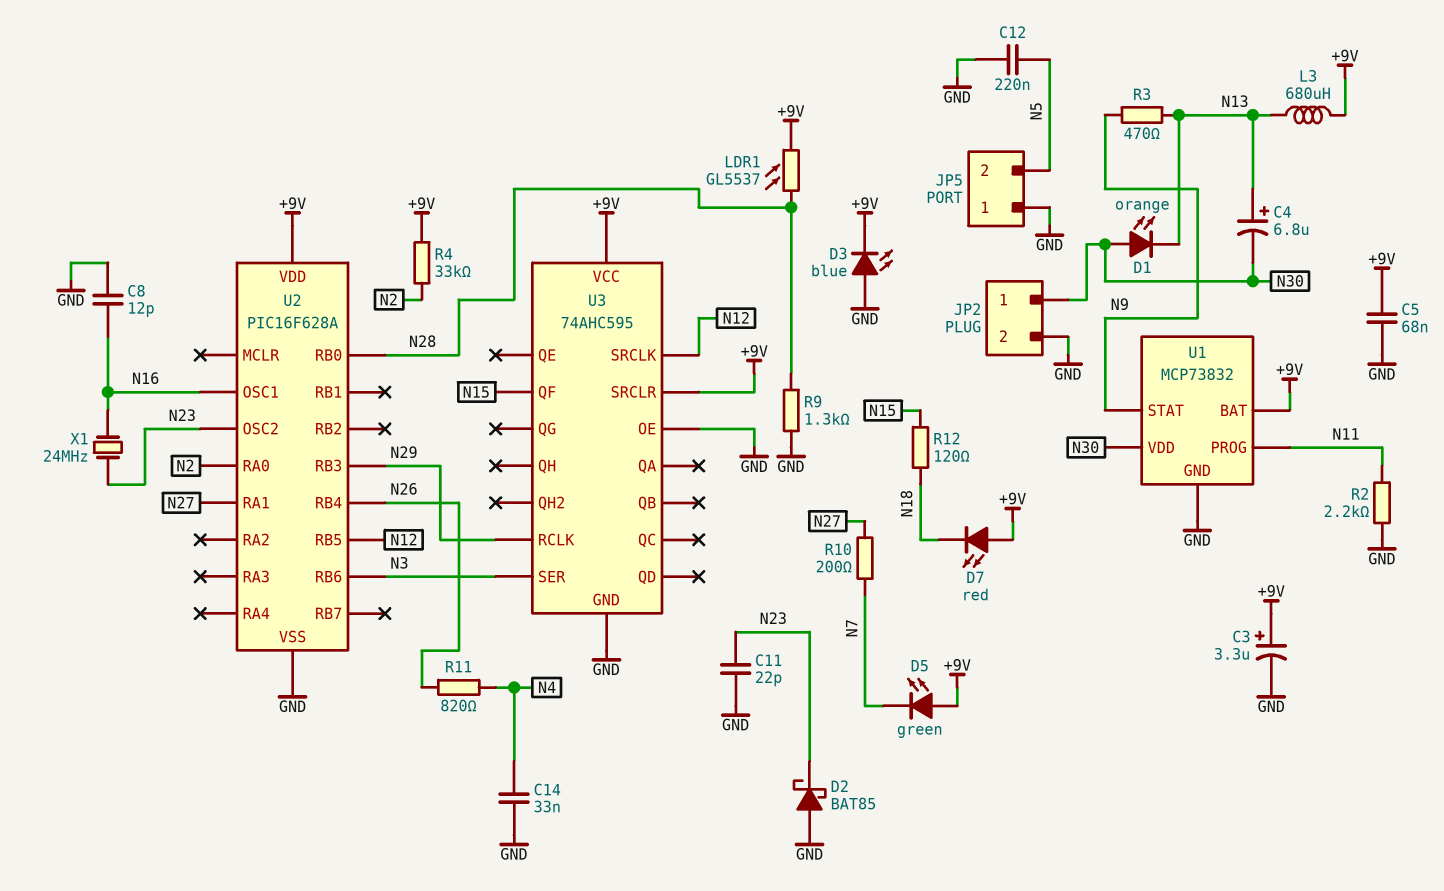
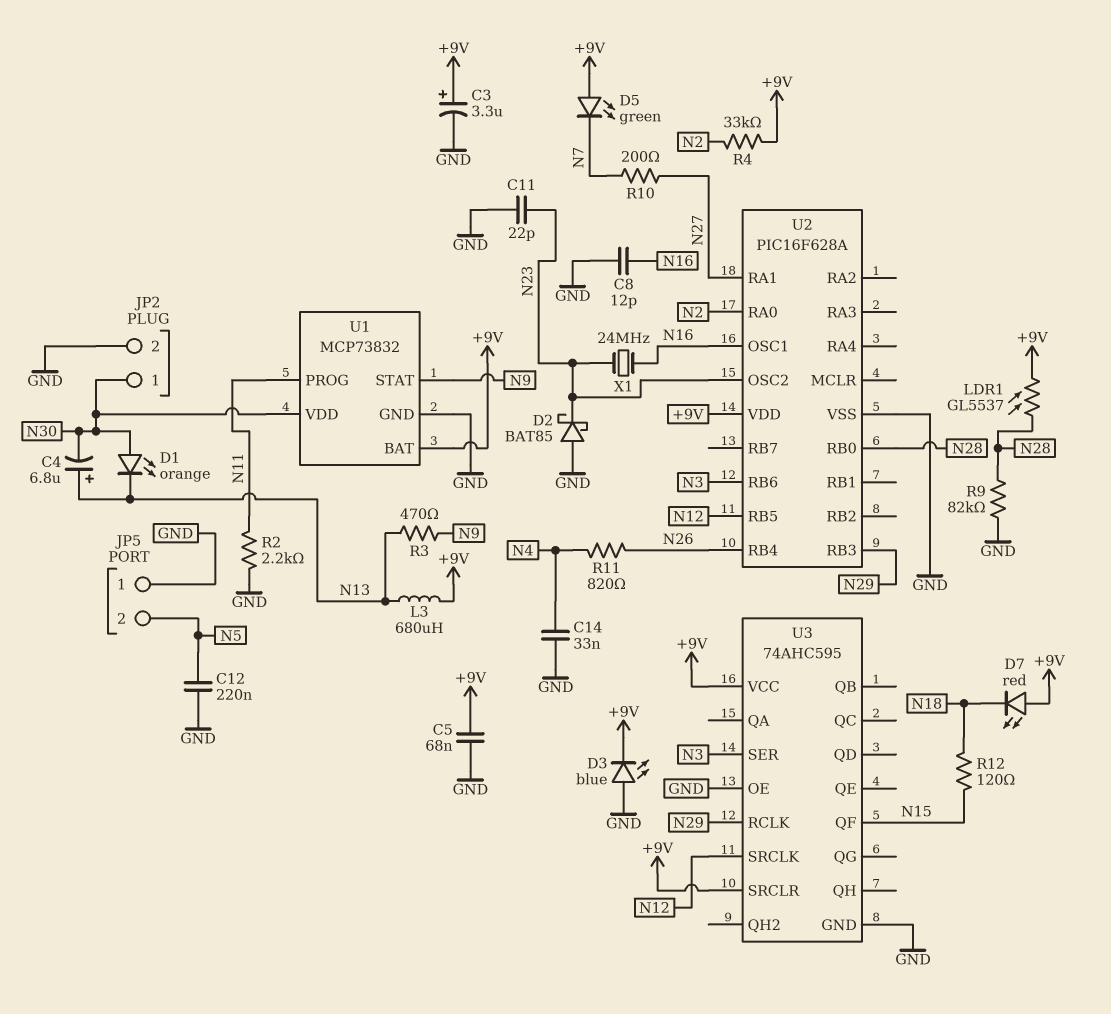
R9: 1.3k (GND, N28) -> 82k (GND, N28)

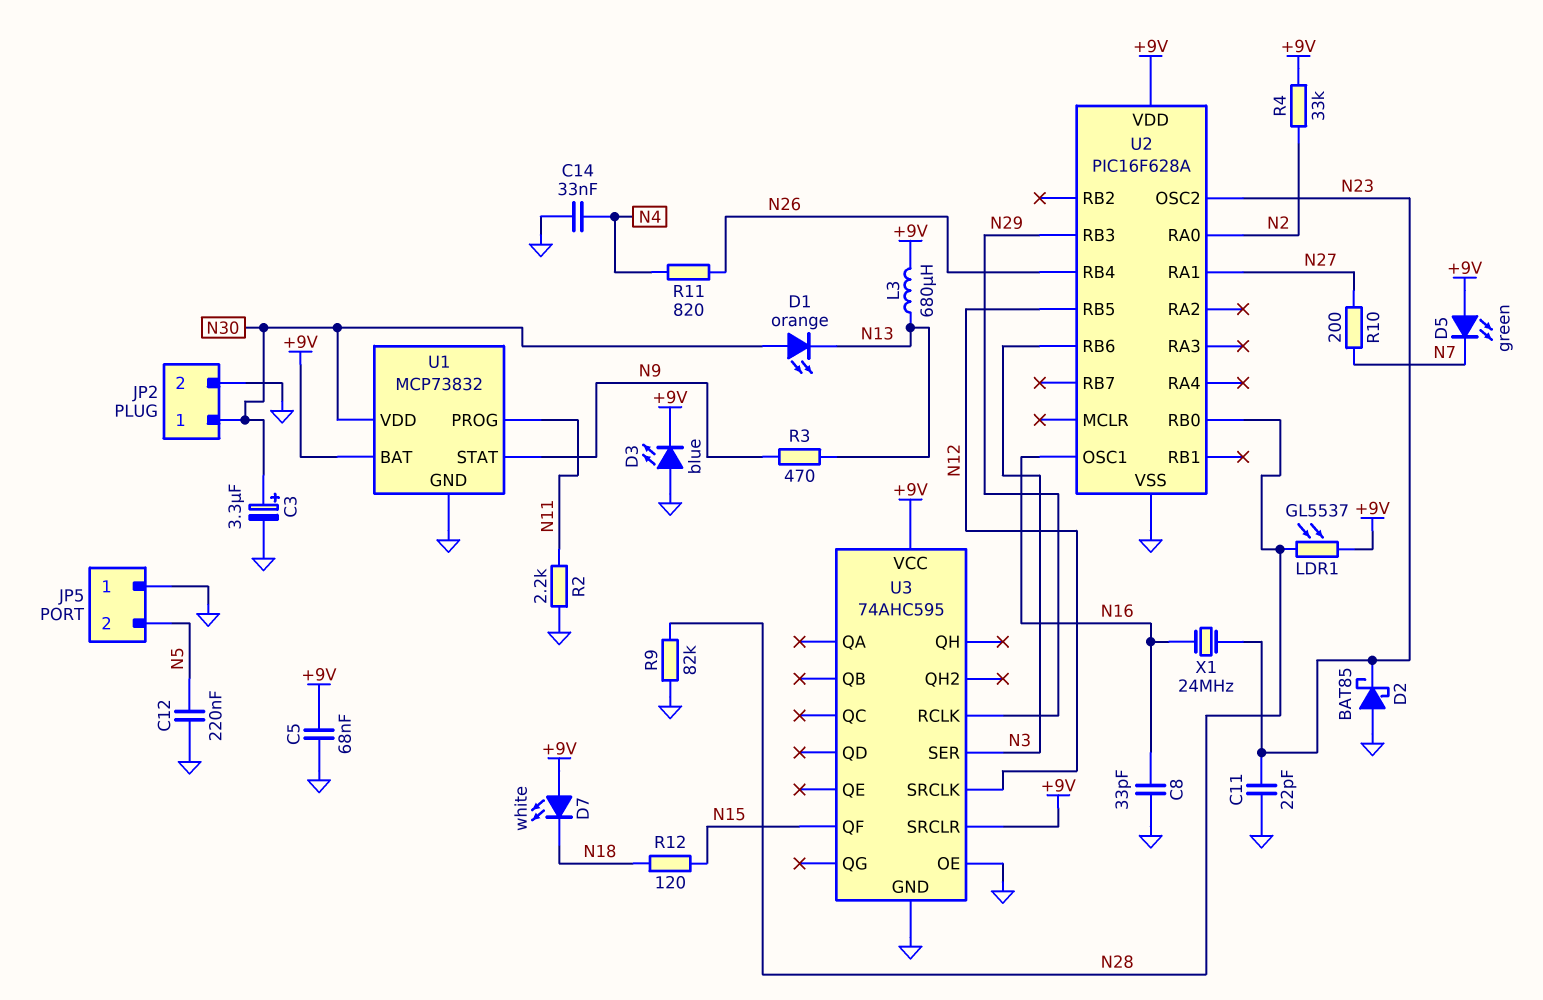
C3: 3.3uF (plus +9V, minus GND) -> 3.3uF (plus N30, minus GND)
C4: 6.8uF (plus N13, minus N30) -> none
C8: 12pF (GND, N16) -> 33pF (GND, N16)
D7: LED red (A +9V, K N18) -> LED white (A +9V, K N18)

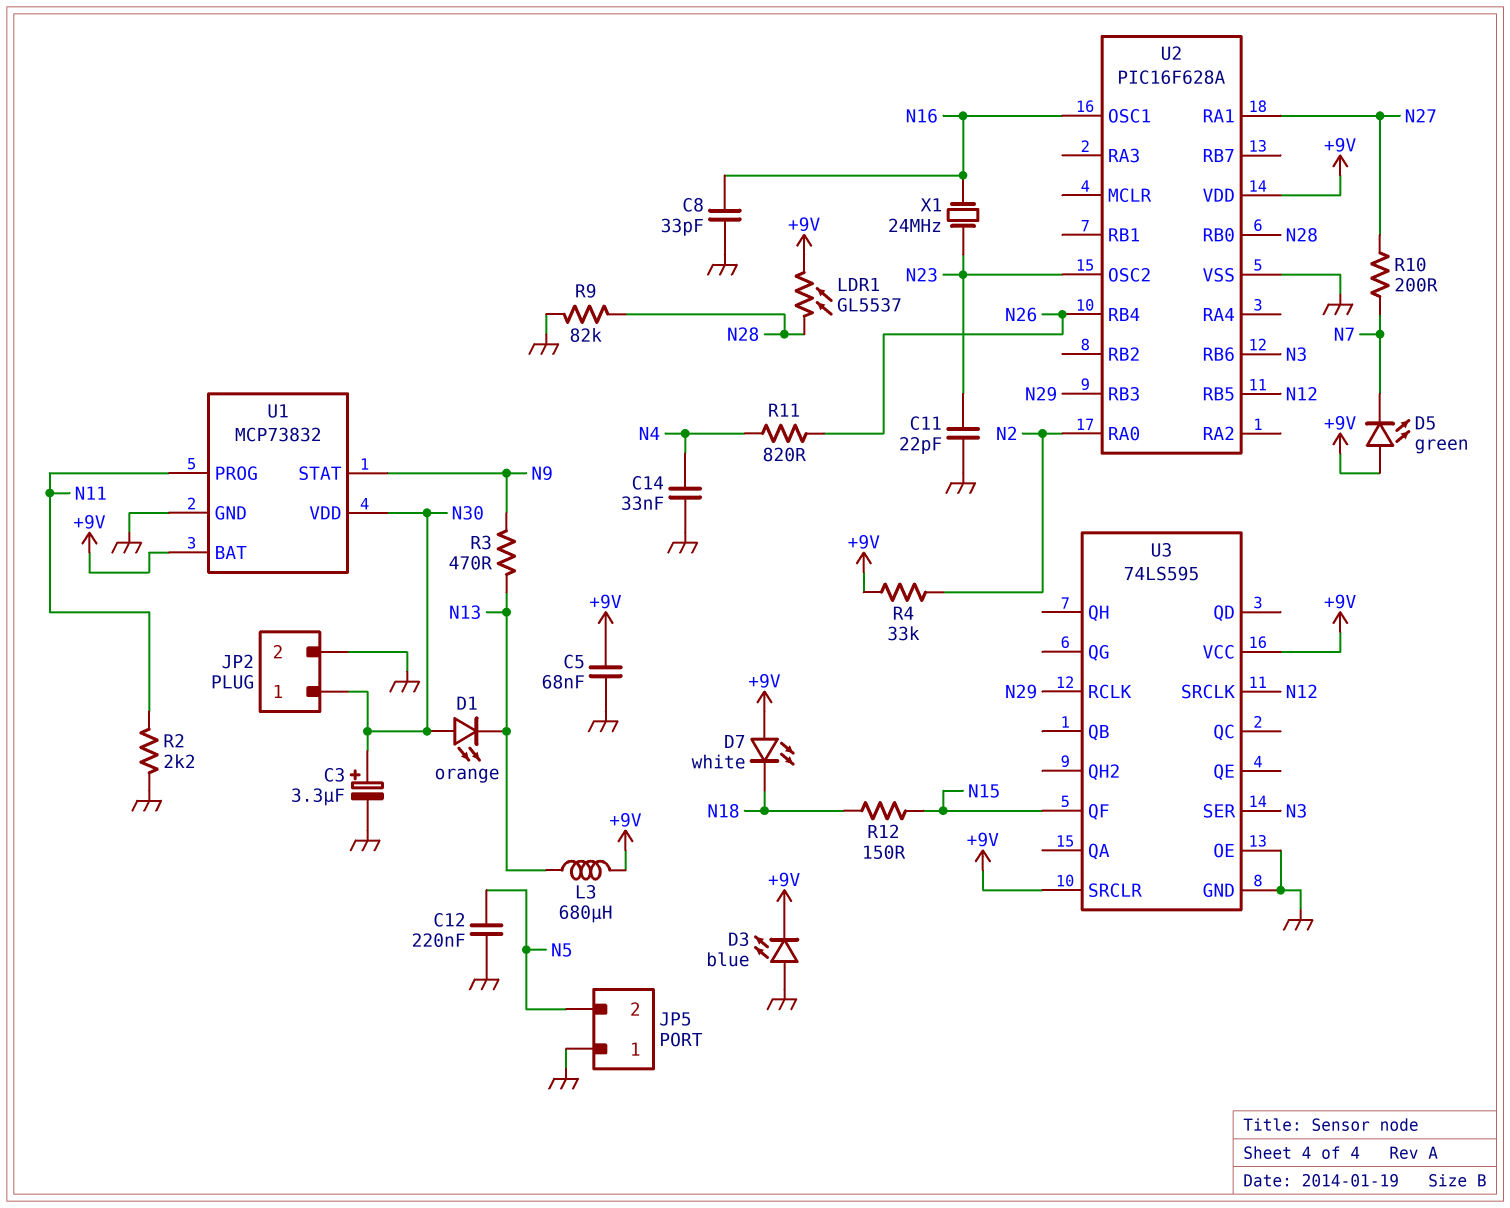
D2: schottky BAT85 (A GND, K N23) -> none
R12: 120 (N15, N18) -> 150 (N15, N18)
U3: 74AHC595 -> 74LS595

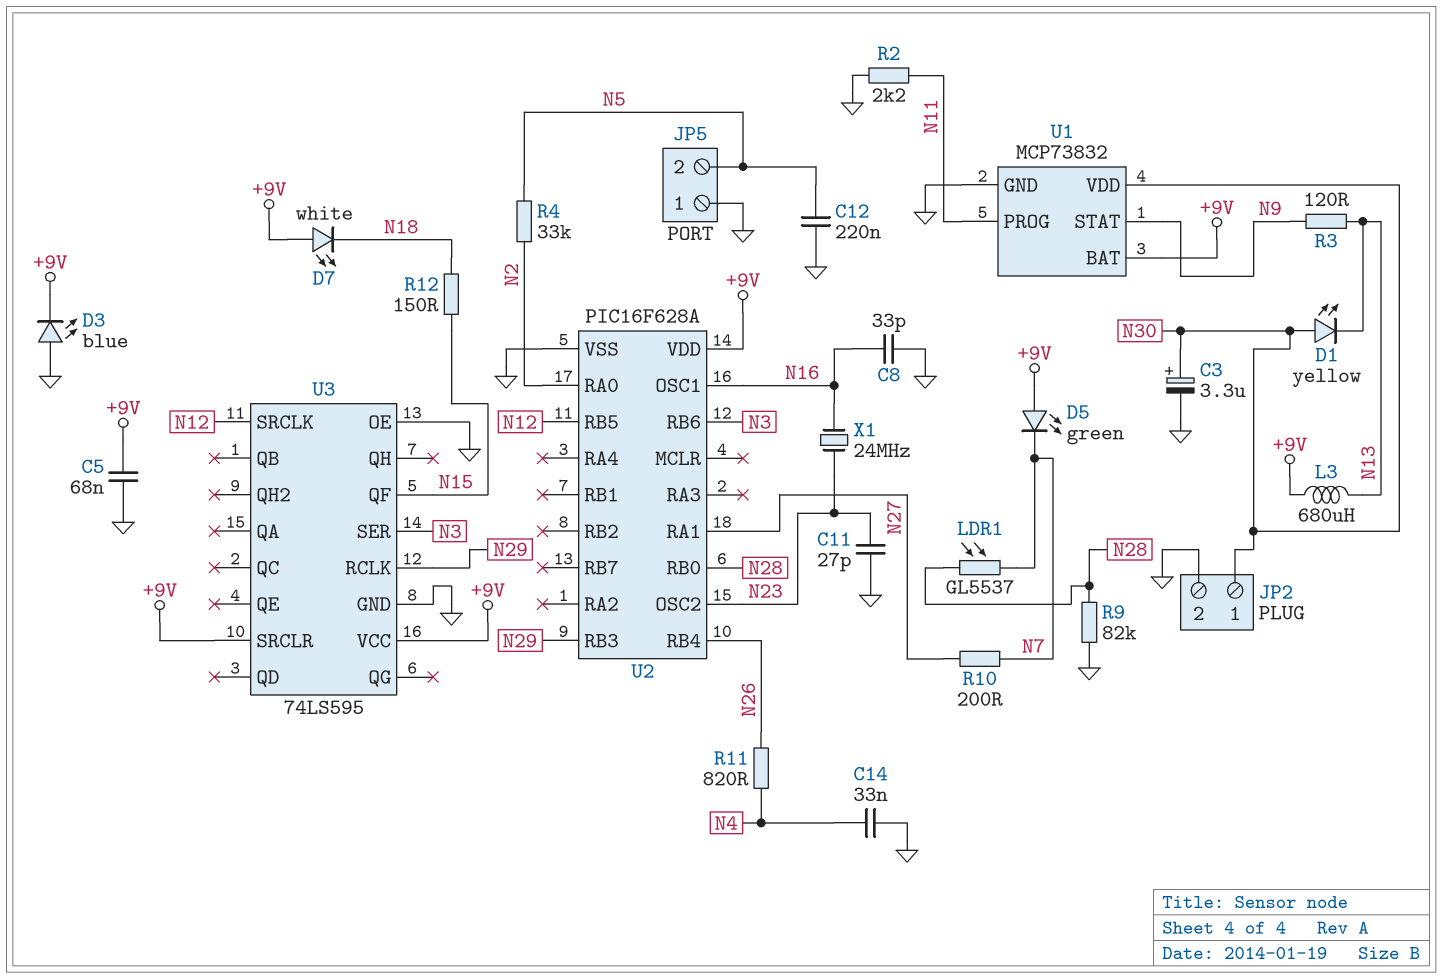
C11: 22pF (GND, N23) -> 27pF (GND, N23)
D1: LED orange (A N30, K N13) -> LED yellow (A N30, K N13)
LDR1: GL5537 (+9V, N28) -> GL5537 (N7, N28)
R3: 470 (N9, N13) -> 120 (N9, N13)
R4: 33k (+9V, N2) -> 33k (N2, N5)

